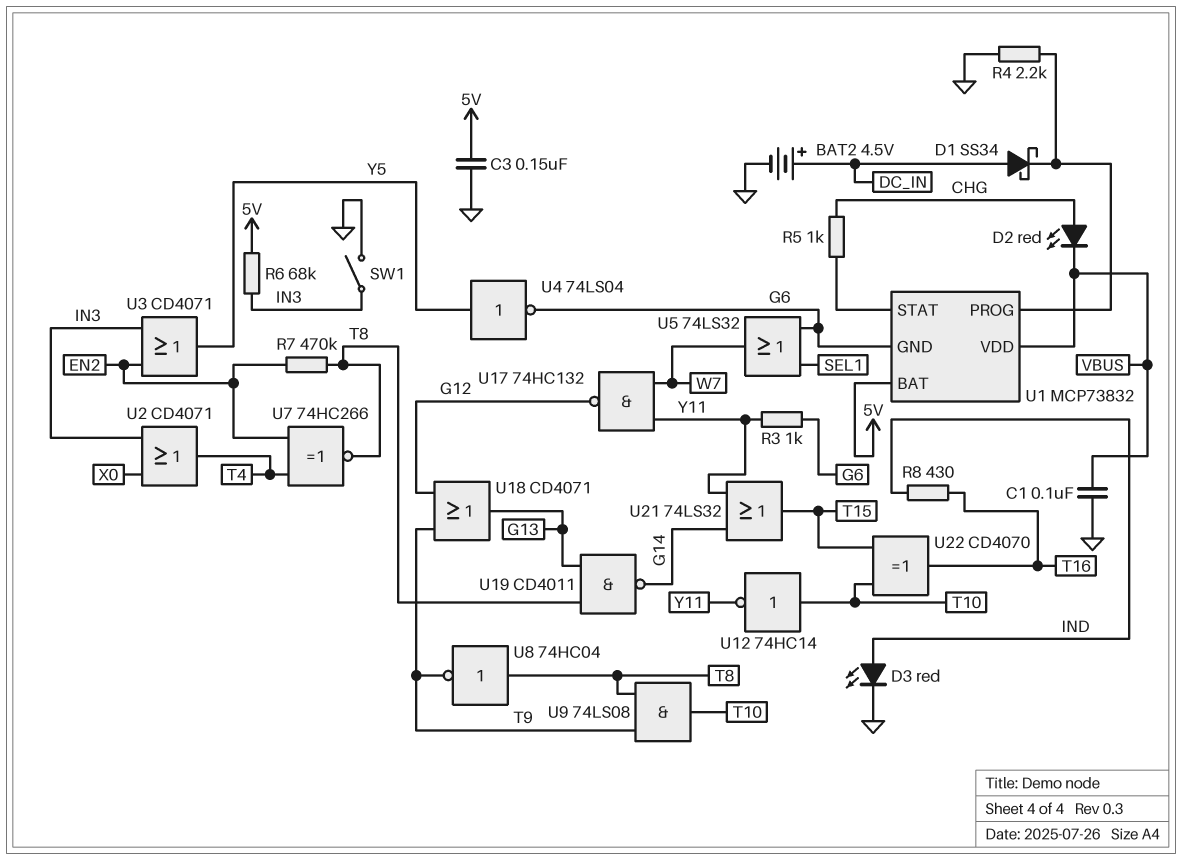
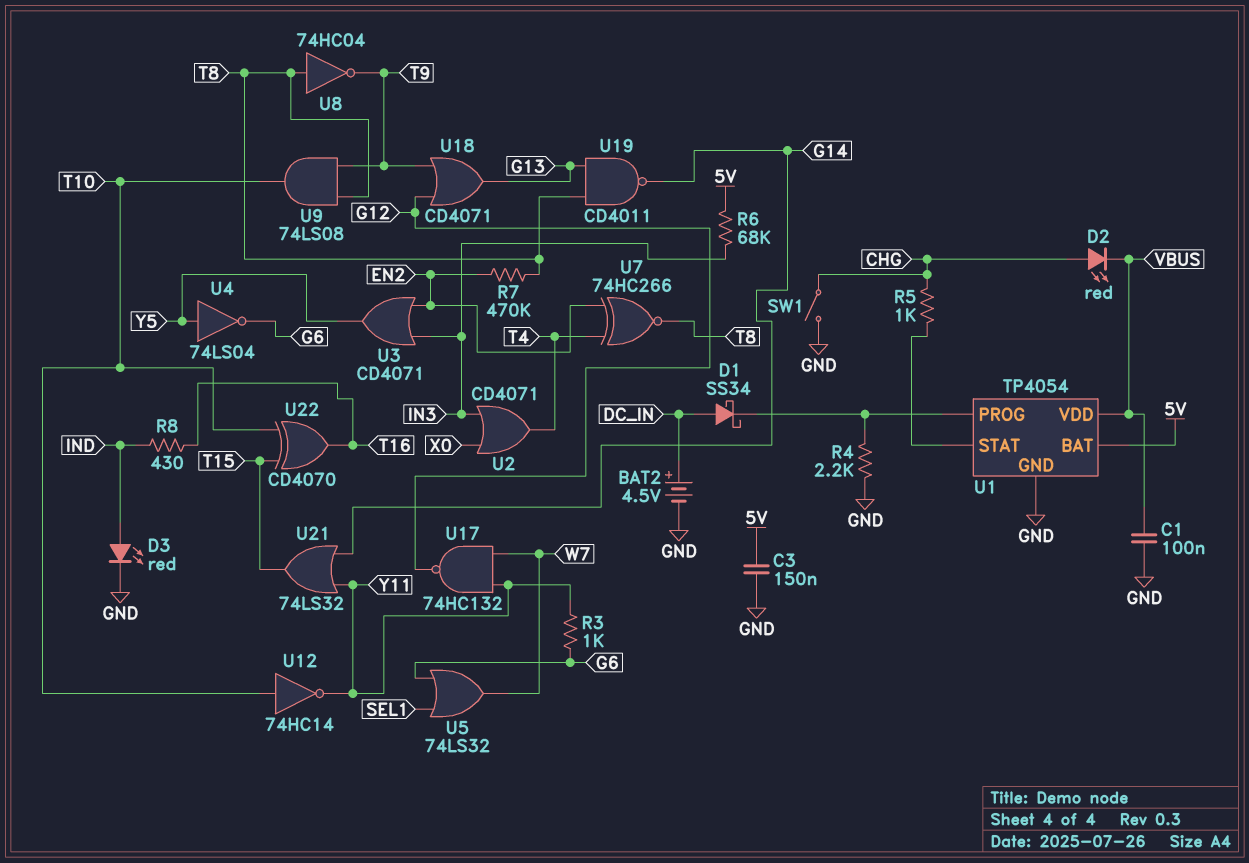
SW1: switch (GND, IN3) -> switch (CHG, GND)
U1: MCP73832 -> TP4054
U1 pin GND: G6 -> GND

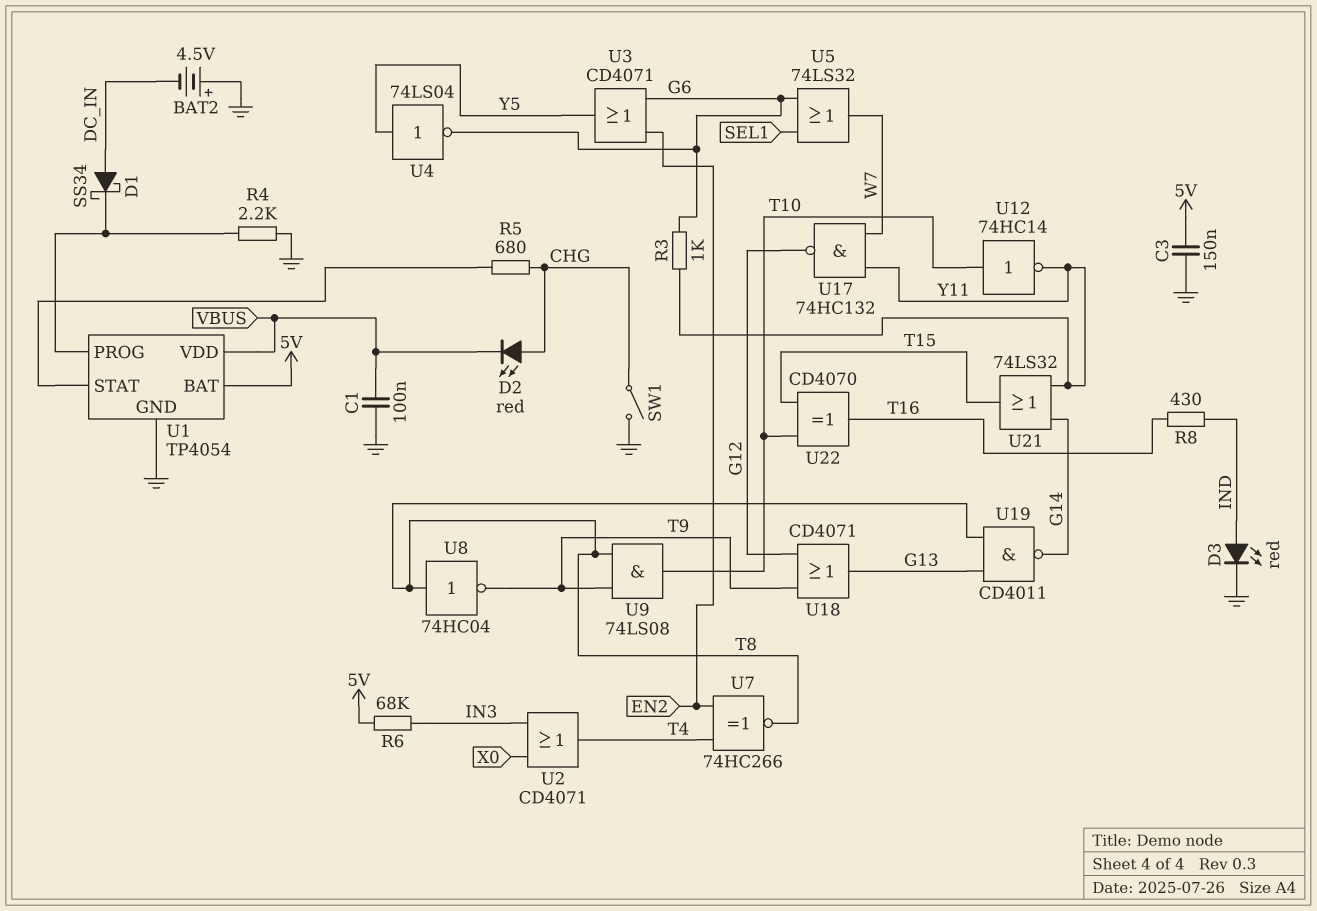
BAT2: 4.5V (plus DC_IN, minus GND) -> 4.5V (plus GND, minus DC_IN)
R5: 1k (CHG, U1/STAT) -> 680 (CHG, U1/STAT)
R7: 470k (EN2, T8) -> none
U3: OR CD4071 (in EN2, in IN3, out Y5) -> OR CD4071 (in EN2, in G6, out Y5)

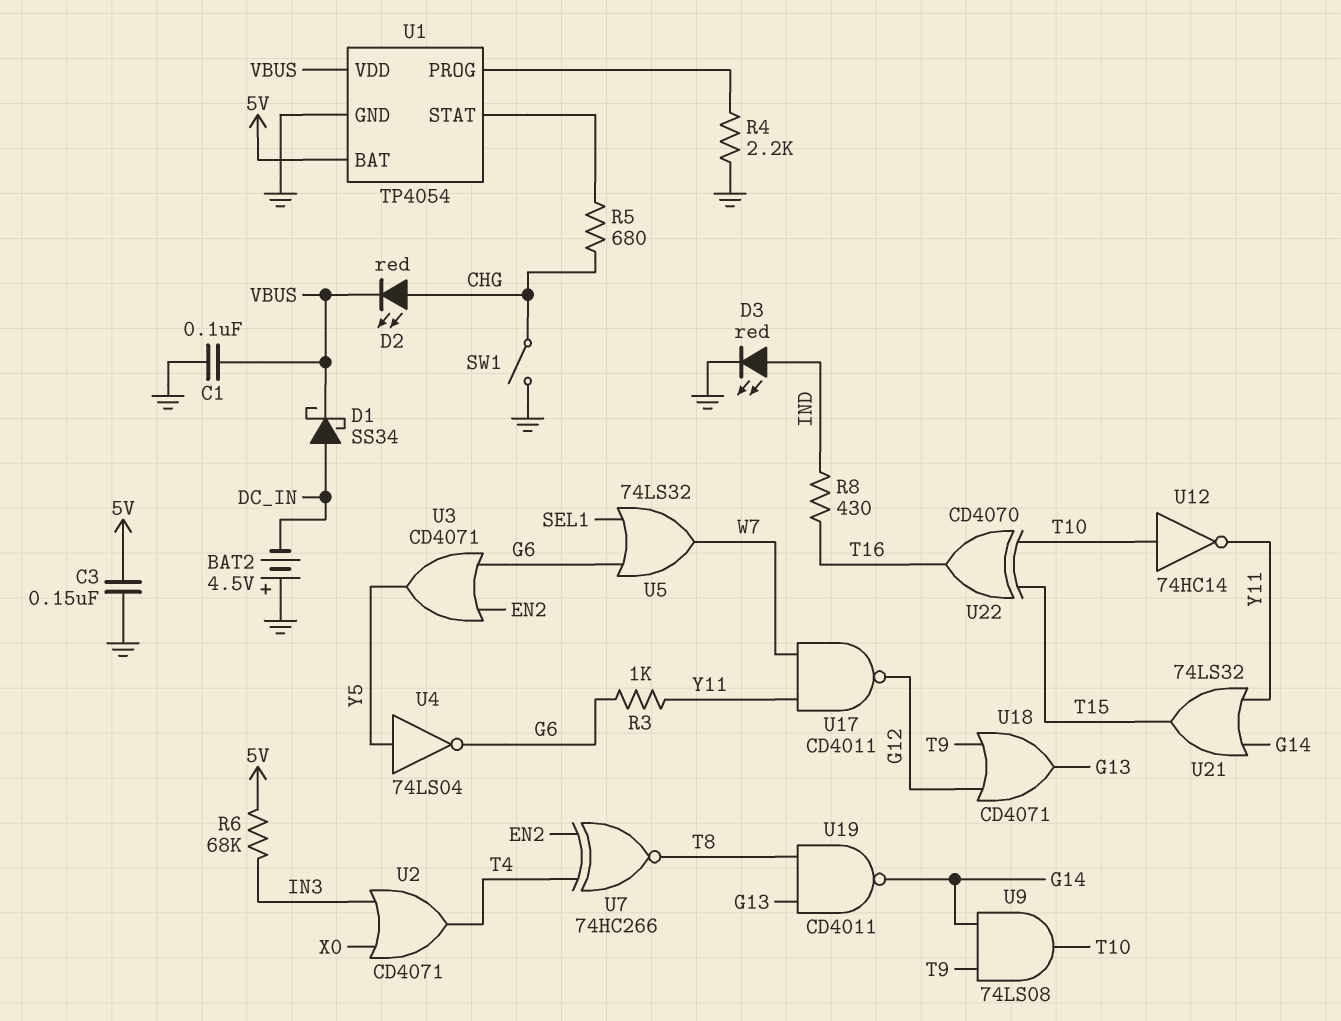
D1: schottky SS34 (A DC_IN, K U1/PROG) -> schottky SS34 (A DC_IN, K VBUS)
U8: NOT 74HC04 (in T8, out T9) -> none
U9: AND 74LS08 (in T8, in T9, out T10) -> AND 74LS08 (in G14, in T9, out T10)
U17: NAND 74HC132 (in W7, in Y11, out G12) -> NAND CD4011 (in W7, in Y11, out G12)

